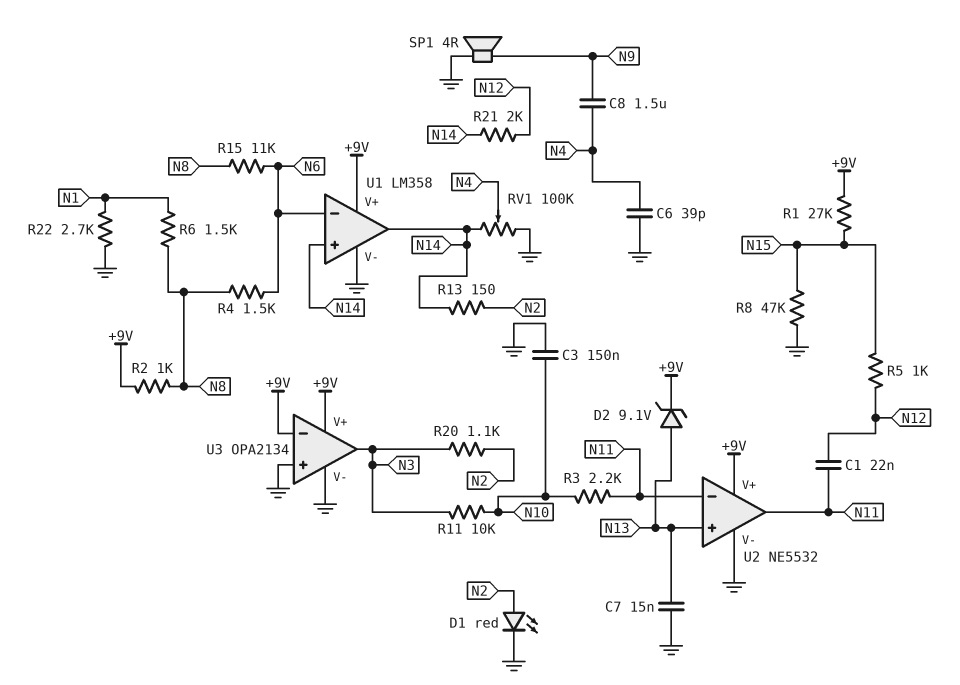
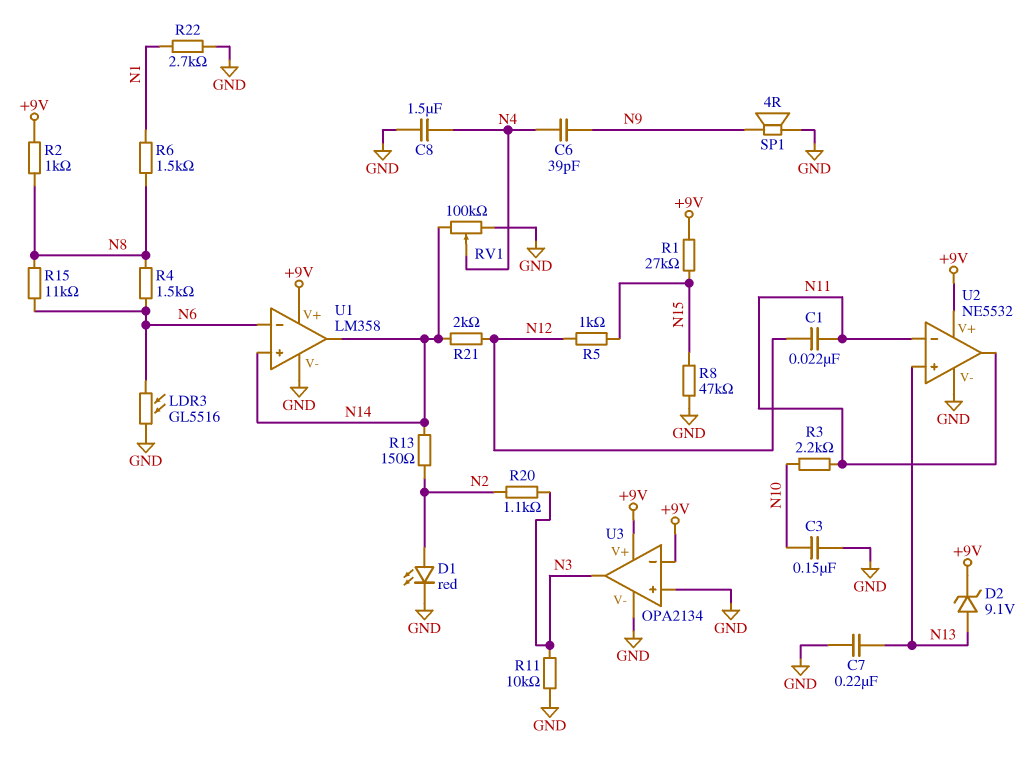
C6: 39pF (GND, N4) -> 39pF (N4, N9)
C7: 15nF (GND, N13) -> 220nF (GND, N13)
C8: 1.5uF (N4, N9) -> 1.5uF (GND, N4)
LDR3: none -> GL5516 (GND, N6)
R11: 10k (N3, N10) -> 10k (GND, N3)

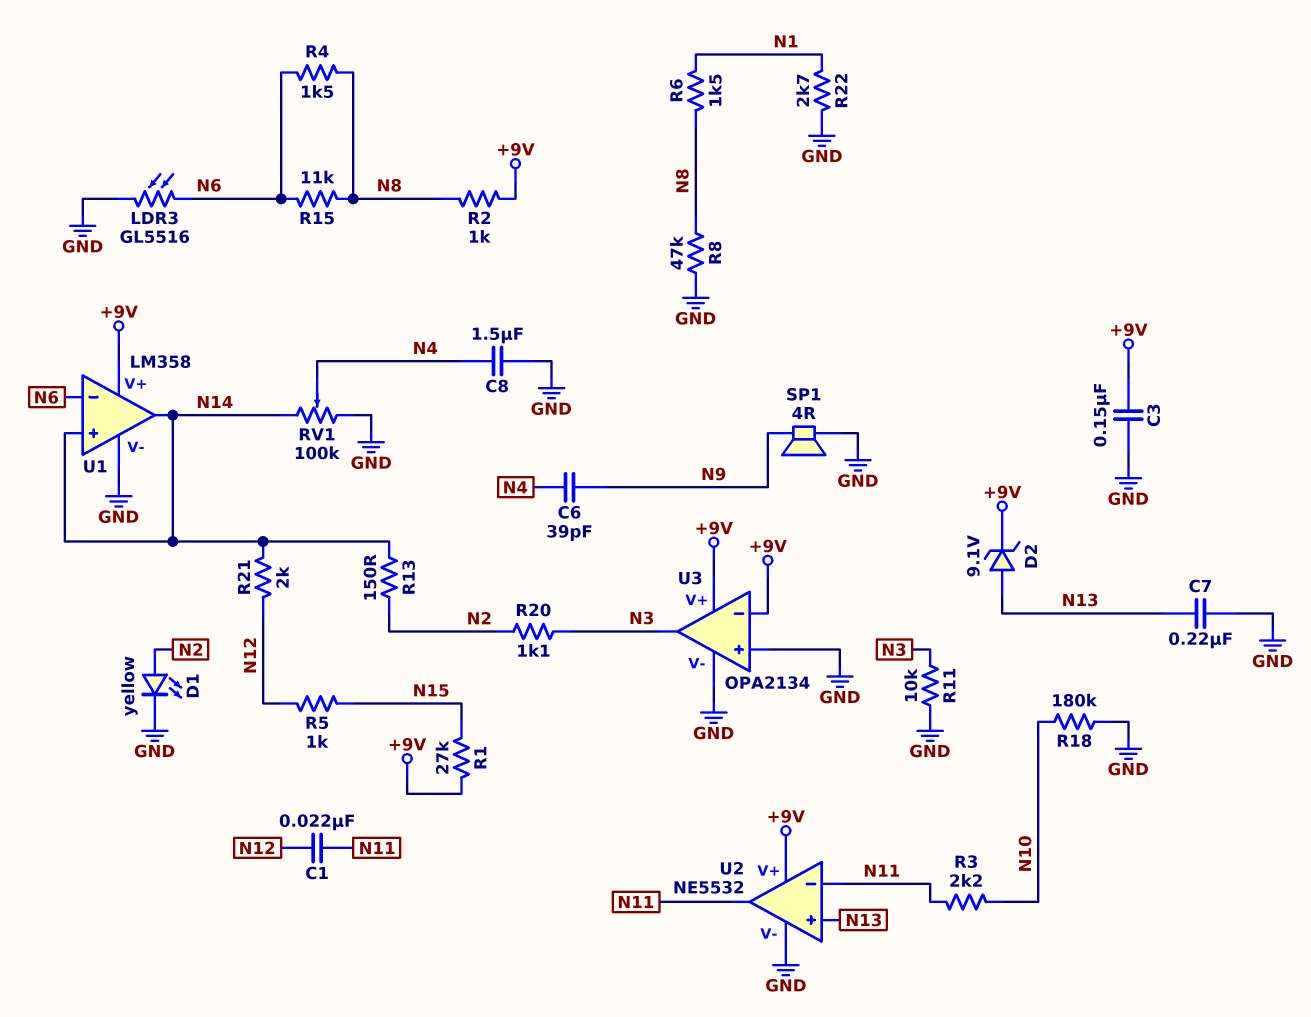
C3: 150nF (GND, N10) -> 150nF (+9V, GND)
D1: LED red (A N2, K GND) -> LED yellow (A N2, K GND)
R8: 47k (GND, N15) -> 47k (GND, N8)
R18: none -> 180k (GND, N10)

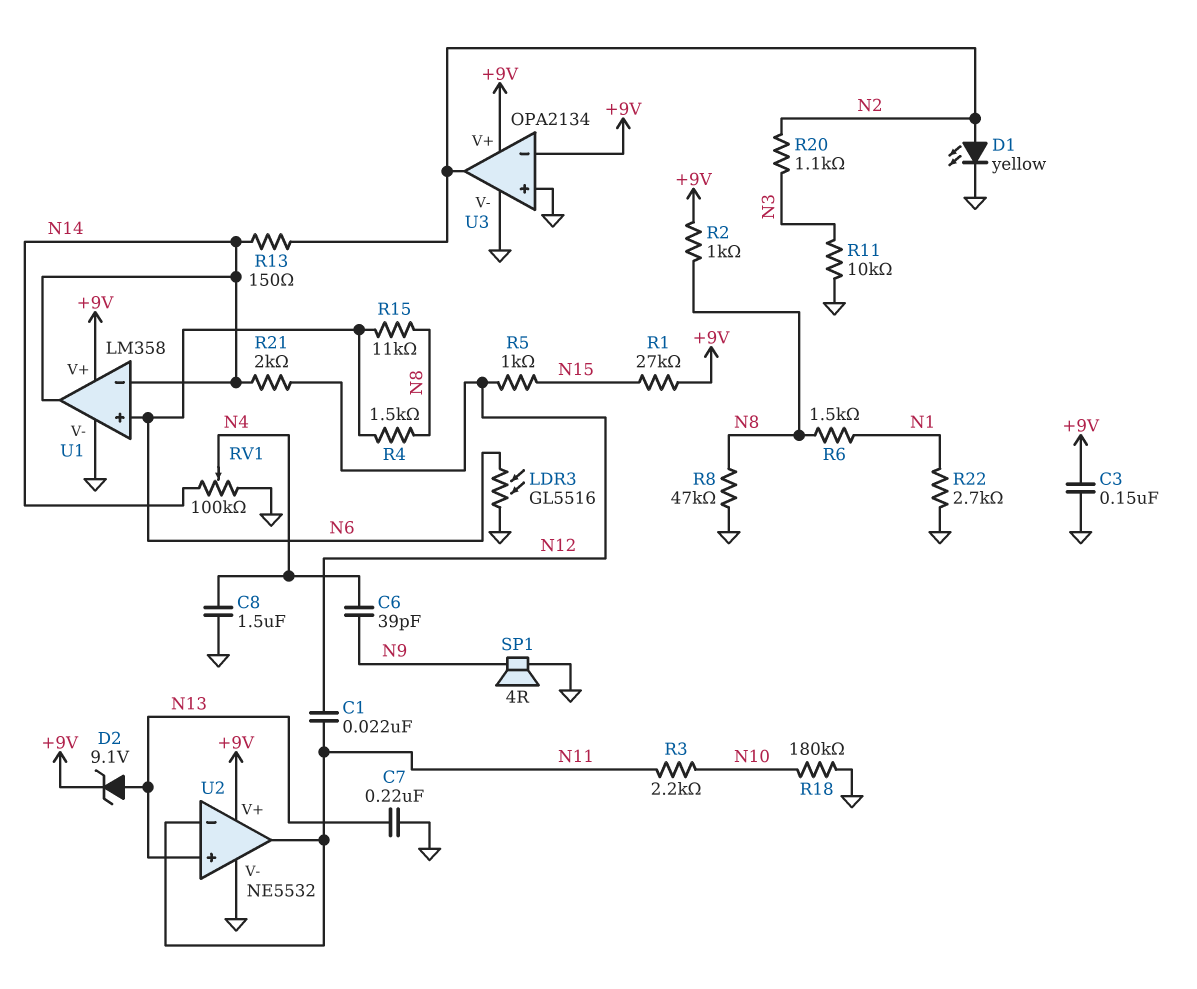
U1 pin in+: N14 -> N6
U1 pin in-: N6 -> N14
U3 pin out: N3 -> N2

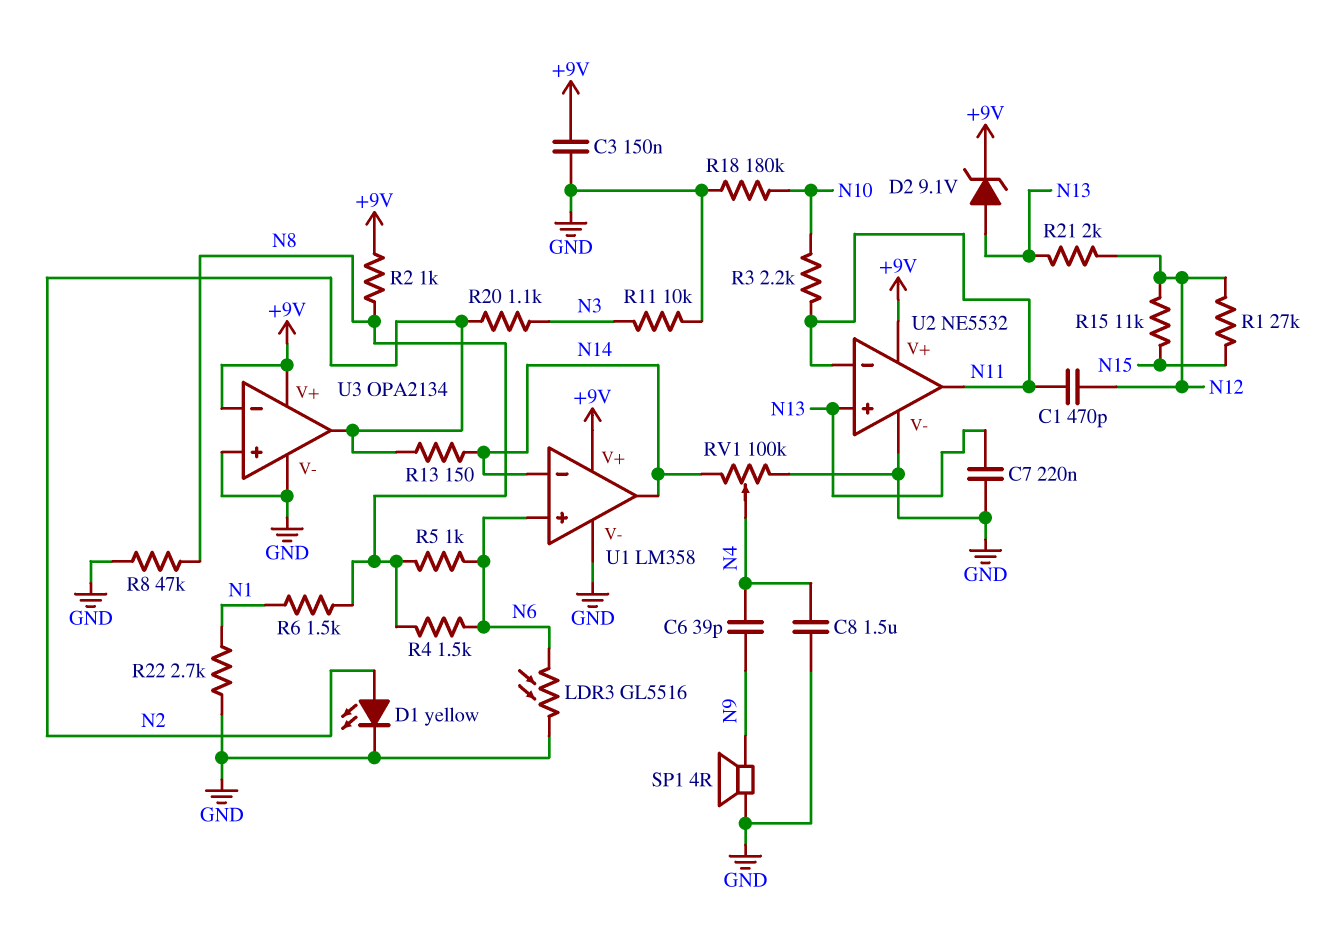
C1: 22nF (N11, N12) -> 470pF (N11, N12)
R1: 27k (+9V, N15) -> 27k (N12, N15)
R5: 1k (N12, N15) -> 1k (N6, N8)
R15: 11k (N6, N8) -> 11k (N12, N15)
R21: 2k (N12, N14) -> 2k (N12, N13)

